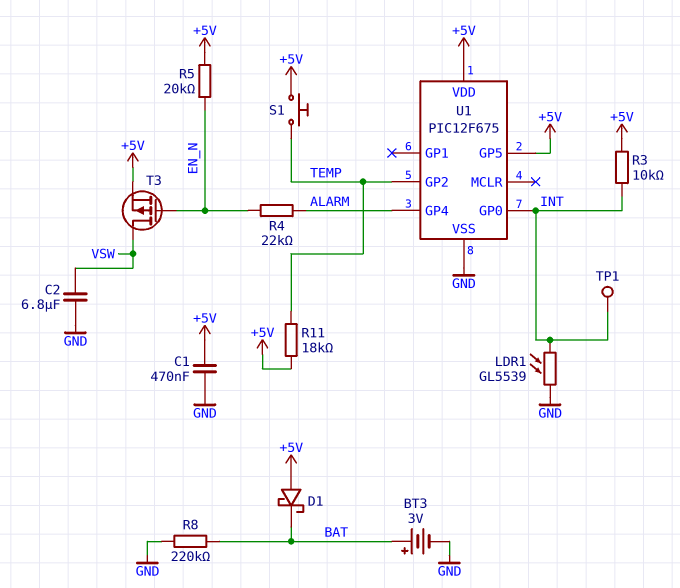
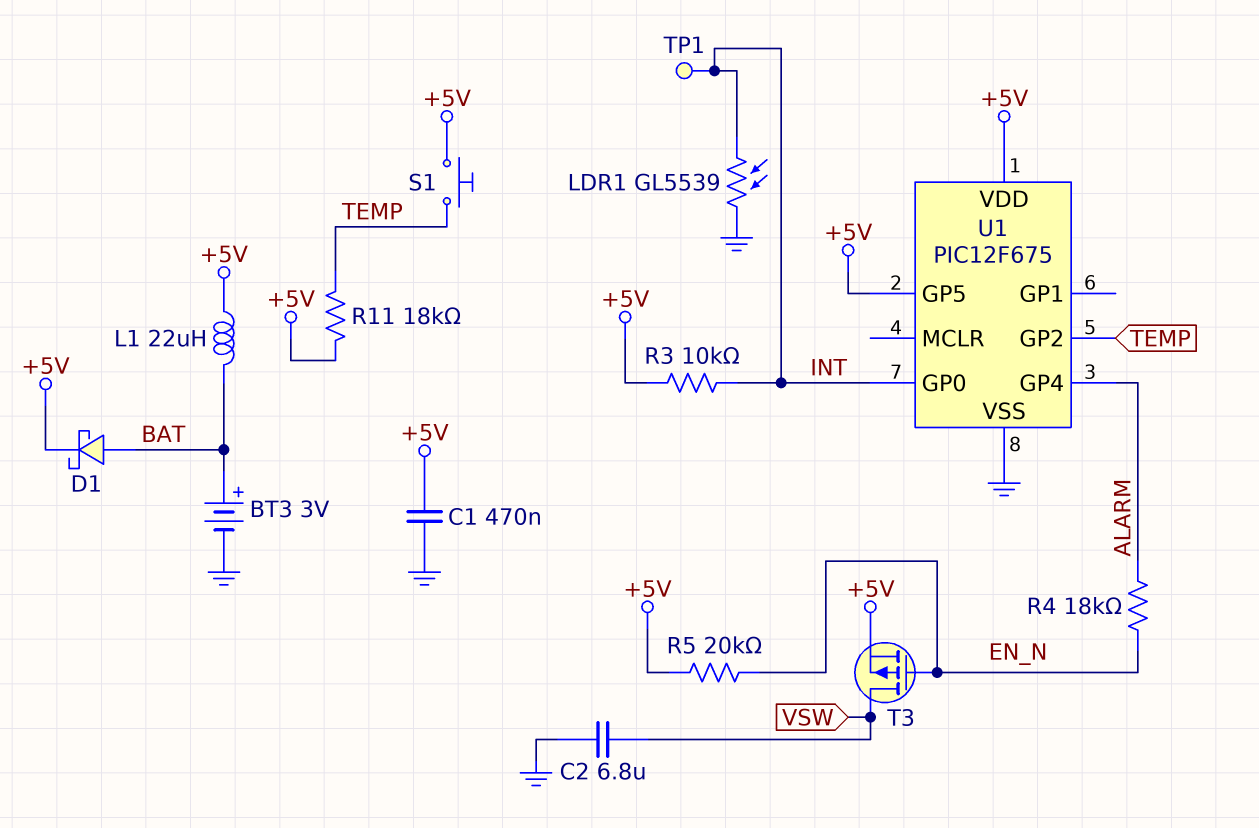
D1: schottky (A +5V, K BAT) -> schottky (A BAT, K +5V)
L1: none -> 22uH (+5V, BAT)
R4: 22k (ALARM, EN_N) -> 18k (ALARM, EN_N)
R8: 220k (BAT, GND) -> none

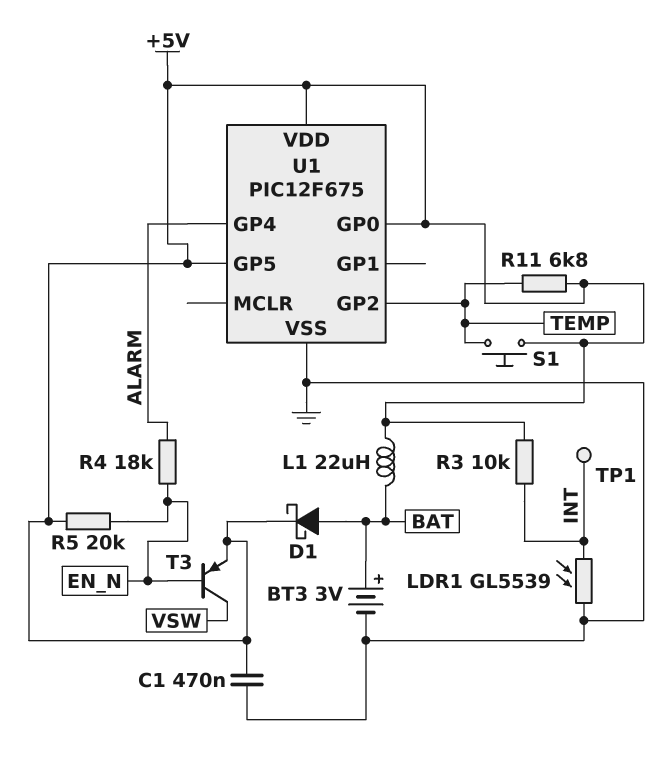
C2: 6.8uF (GND, VSW) -> none
R11: 18k (+5V, TEMP) -> 6.8k (+5V, TEMP)
T3: PMOS (G EN_N, D VSW, S +5V) -> PNP (B EN_N, C VSW, E +5V)
U1 pin GP0: INT -> +5V

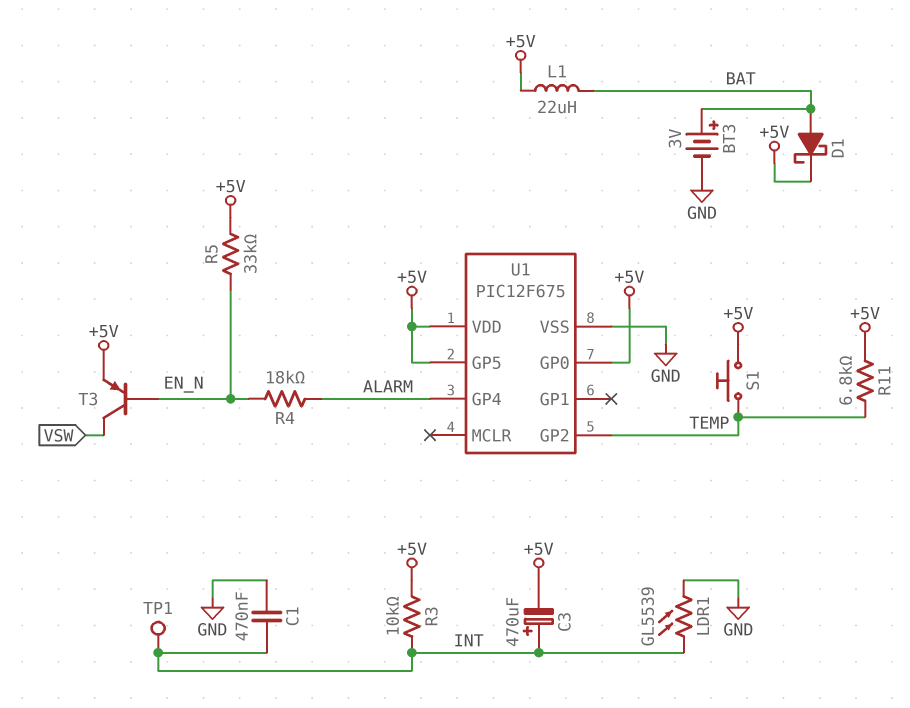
C1: 470nF (+5V, GND) -> 470nF (GND, INT)
C3: none -> 470uF (plus INT, minus +5V)
R5: 20k (+5V, EN_N) -> 33k (+5V, EN_N)

